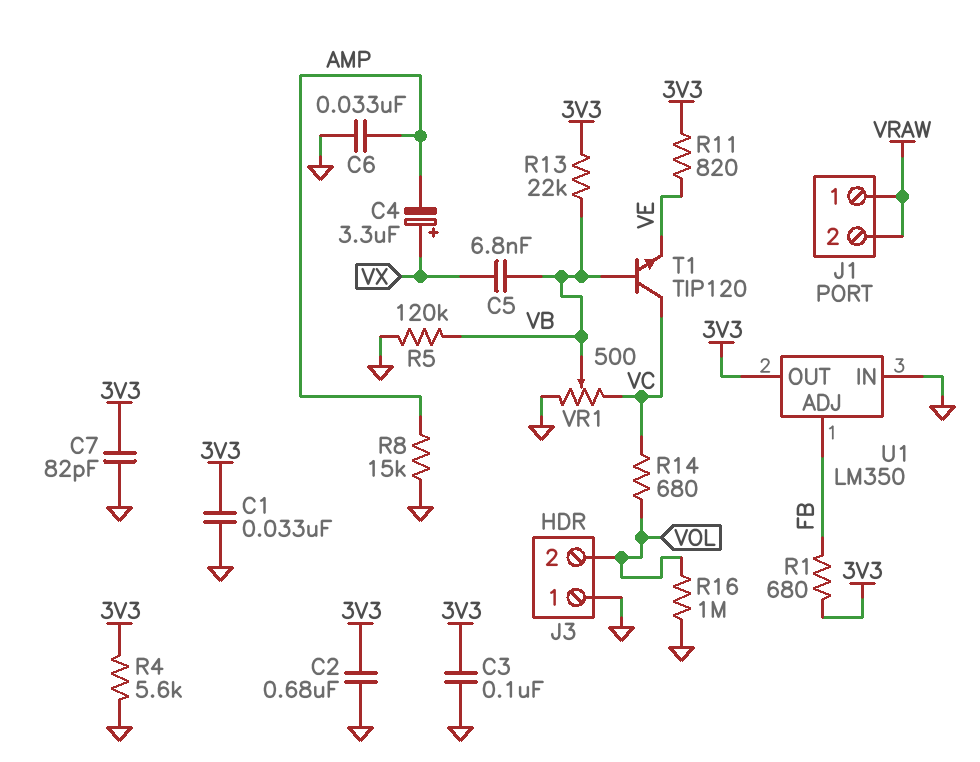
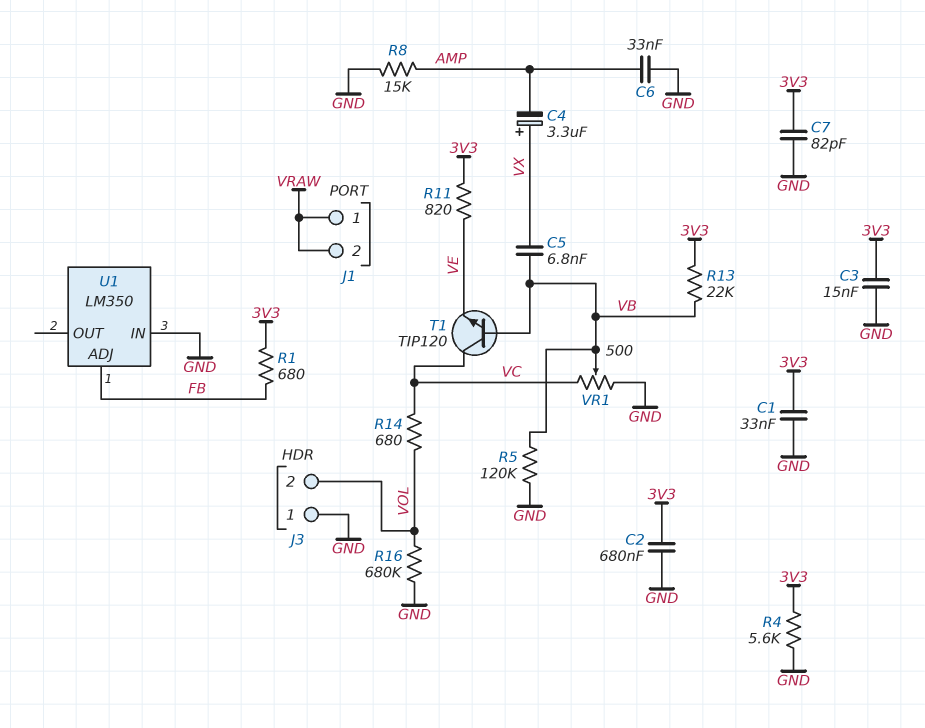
C3: 100nF (3V3, GND) -> 15nF (3V3, GND)
R16: 1M (GND, VOL) -> 680k (GND, VOL)
U1 pin OUT: 3V3 -> none

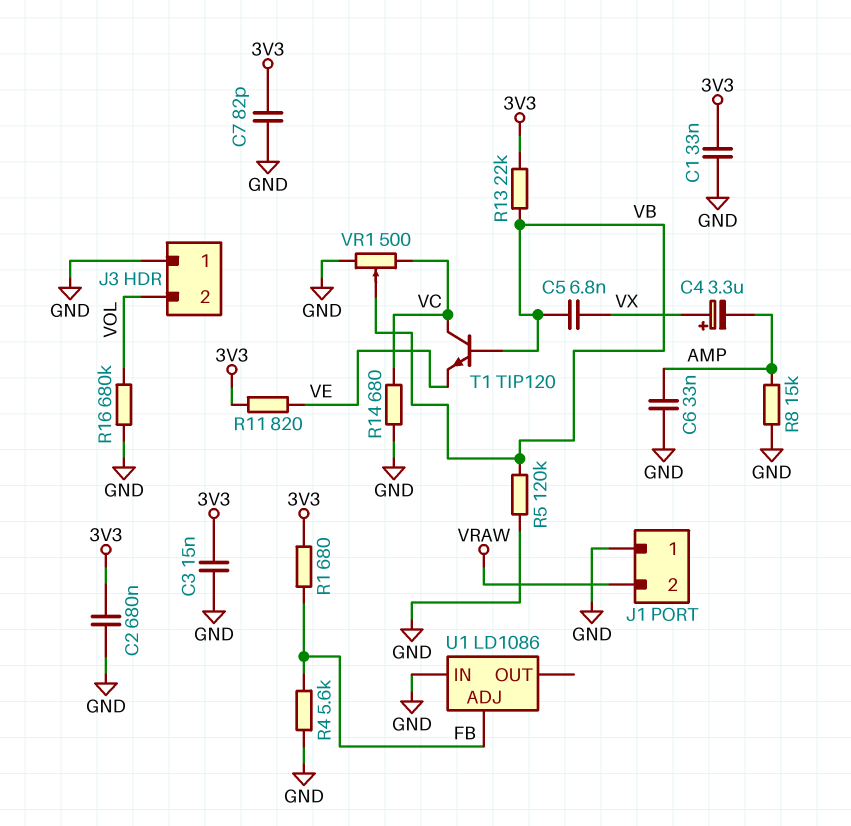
J1 pin 1: VRAW -> GND
R4: 5.6k (3V3, GND) -> 5.6k (FB, GND)
R14: 680 (VC, VOL) -> 680 (GND, VC)
U1: LM350 -> LD1086

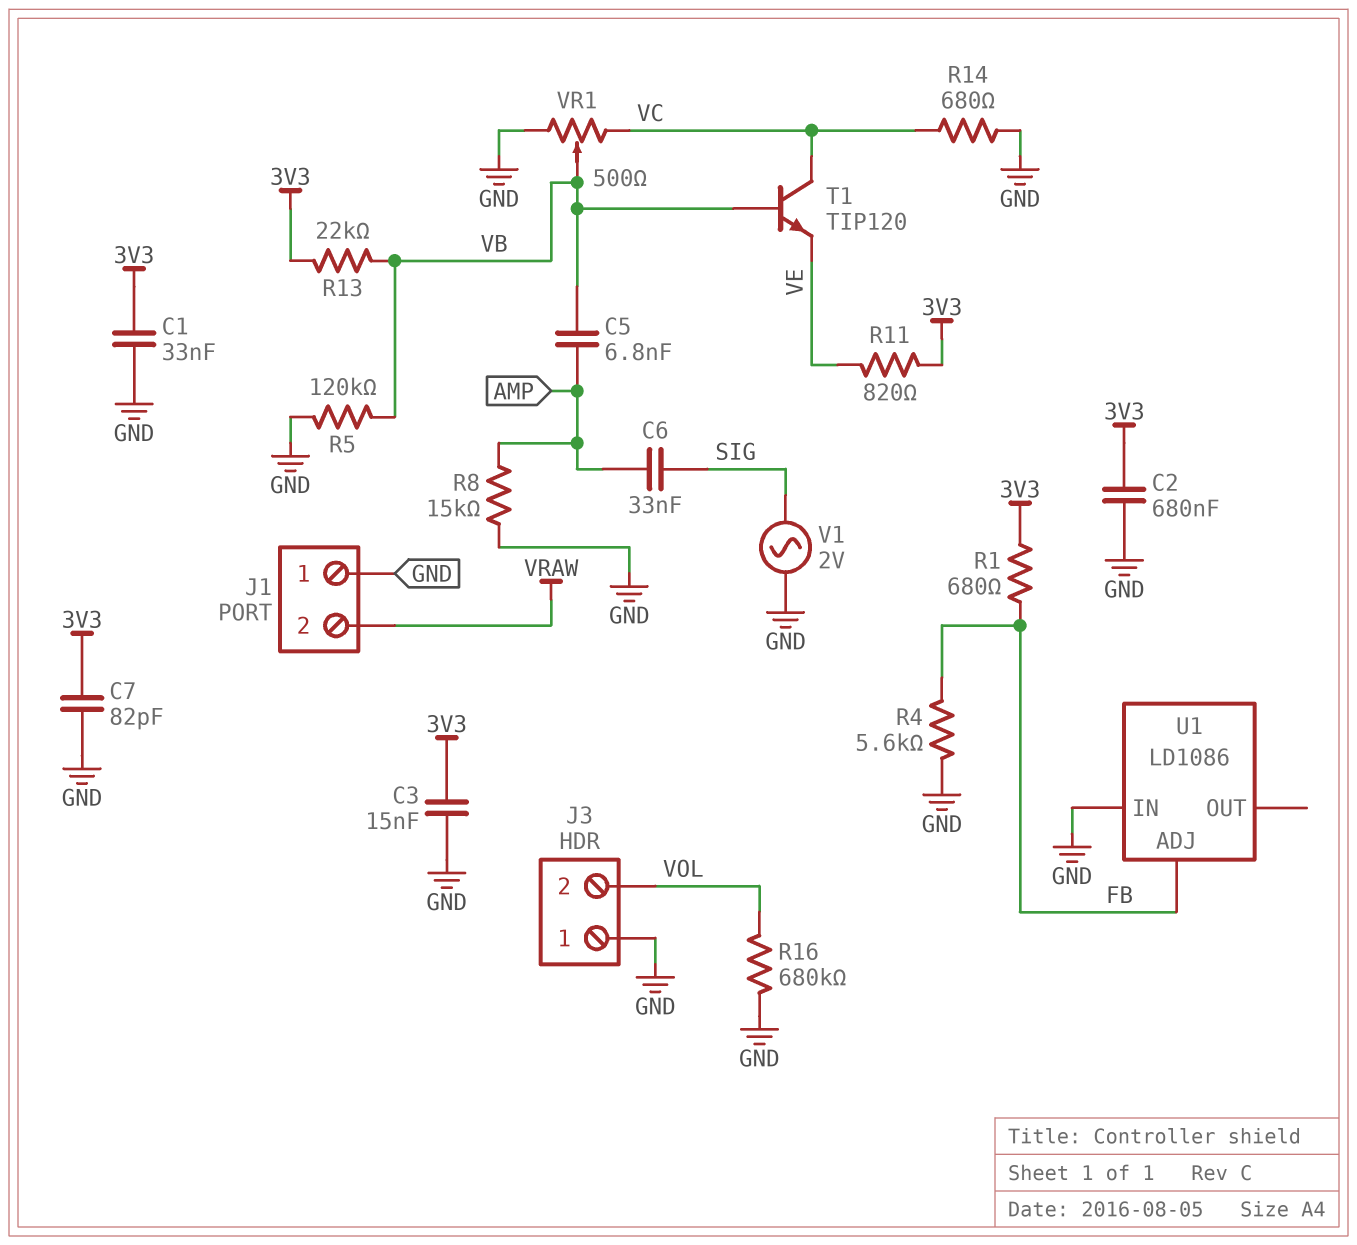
C4: 3.3uF (plus VX, minus AMP) -> none
C5: 6.8nF (VB, VX) -> 6.8nF (AMP, VB)
C6: 33nF (AMP, GND) -> 33nF (AMP, SIG)
V1: none -> AC 2V (GND, SIG)

